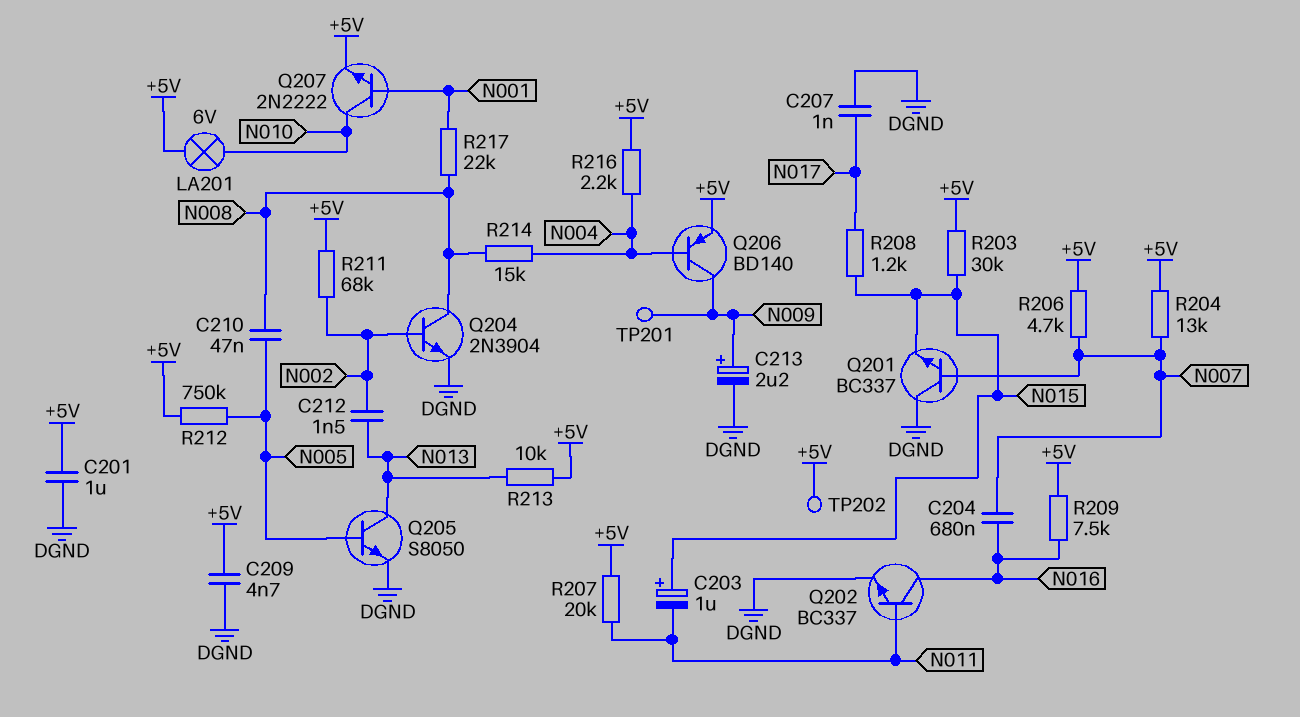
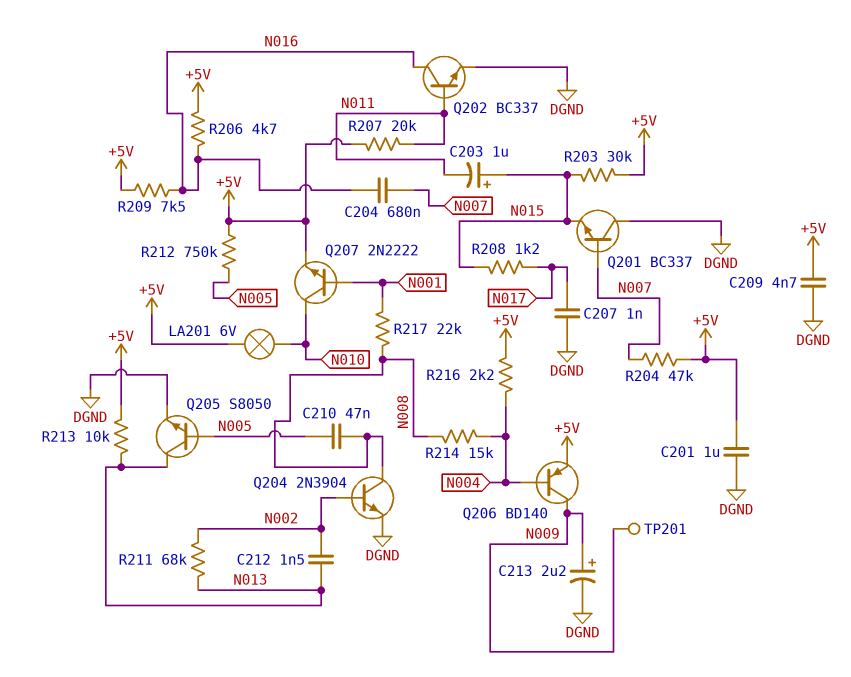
R204: 13k (+5V, N007) -> 47k (+5V, N007)
R206: 4.7k (+5V, N007) -> 4.7k (+5V, N016)
R211: 68k (+5V, N002) -> 68k (N002, N013)
TP202: test point (+5V) -> none

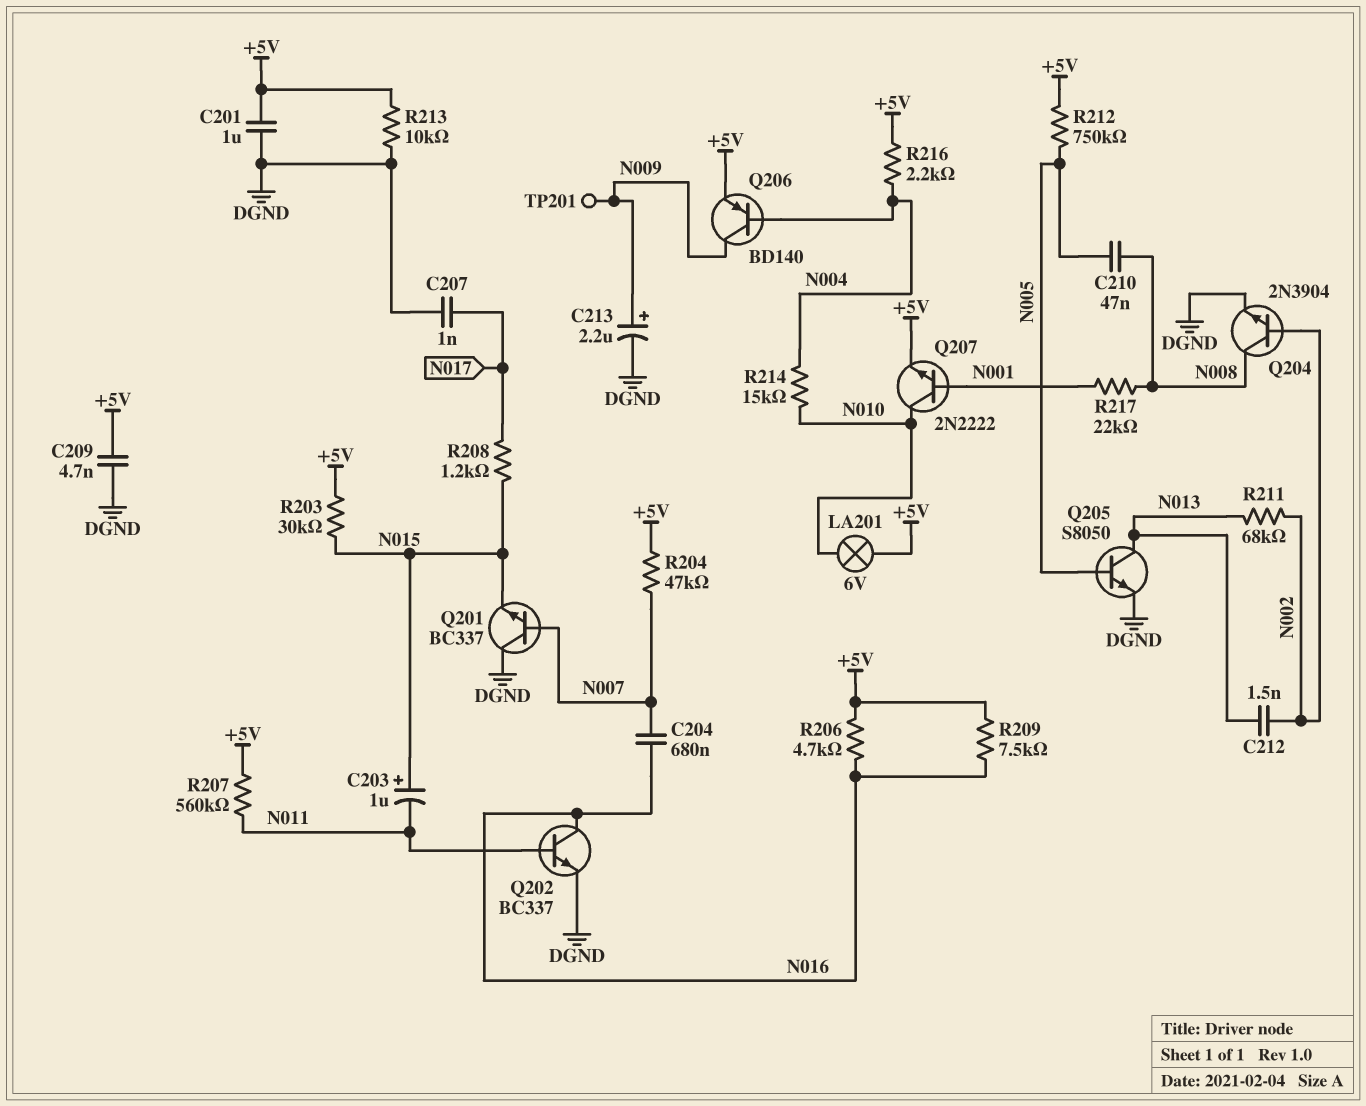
R207: 20k (+5V, N011) -> 560k (+5V, N011)
R213: 10k (+5V, N013) -> 10k (+5V, DGND)
R214: 15k (N004, N008) -> 15k (N004, N010)

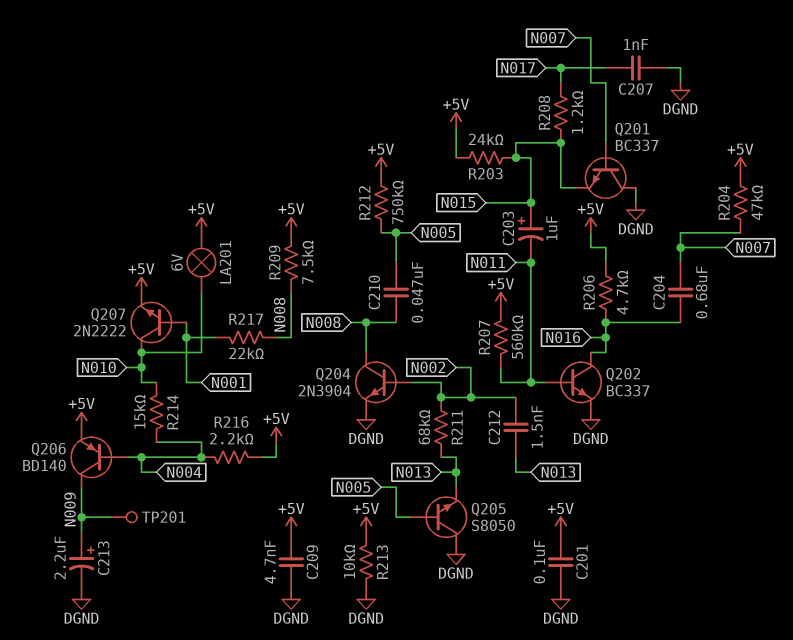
C201: 1uF (+5V, DGND) -> 100nF (+5V, DGND)
Q205: NPN S8050 (B N005, C N013, E DGND) -> NPN S8050 (B N005, C DGND, E N013)
R203: 30k (+5V, N015) -> 24k (+5V, N015)
R209: 7.5k (+5V, N016) -> 7.5k (+5V, N008)

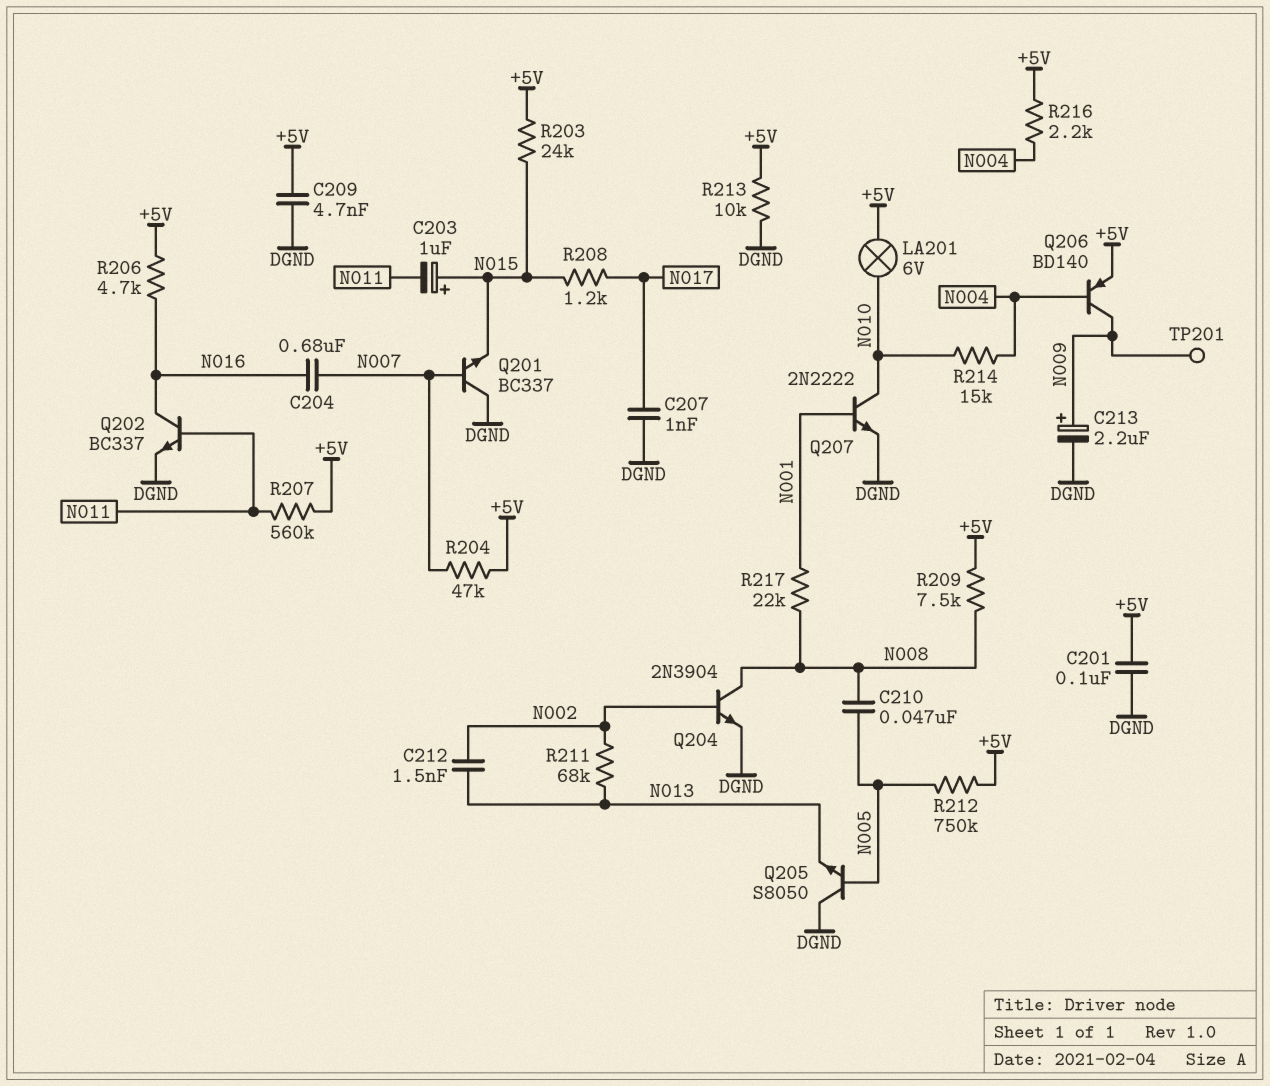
Q207: NPN 2N2222 (B N001, C N010, E +5V) -> NPN 2N2222 (B N001, C N010, E DGND)

